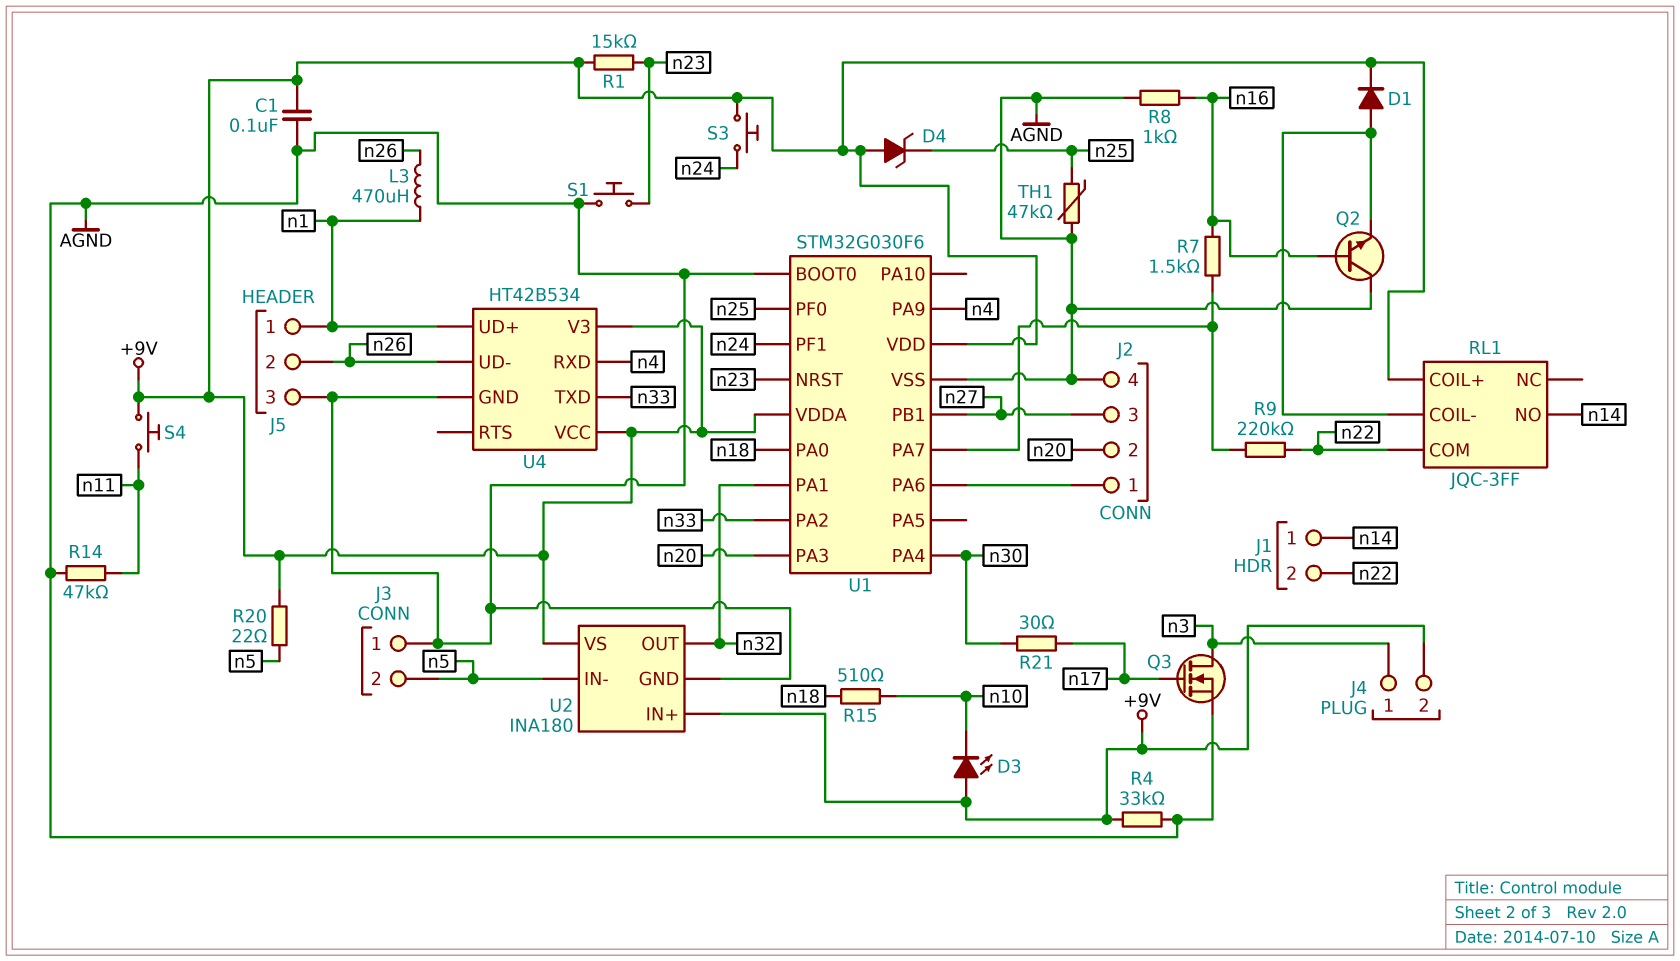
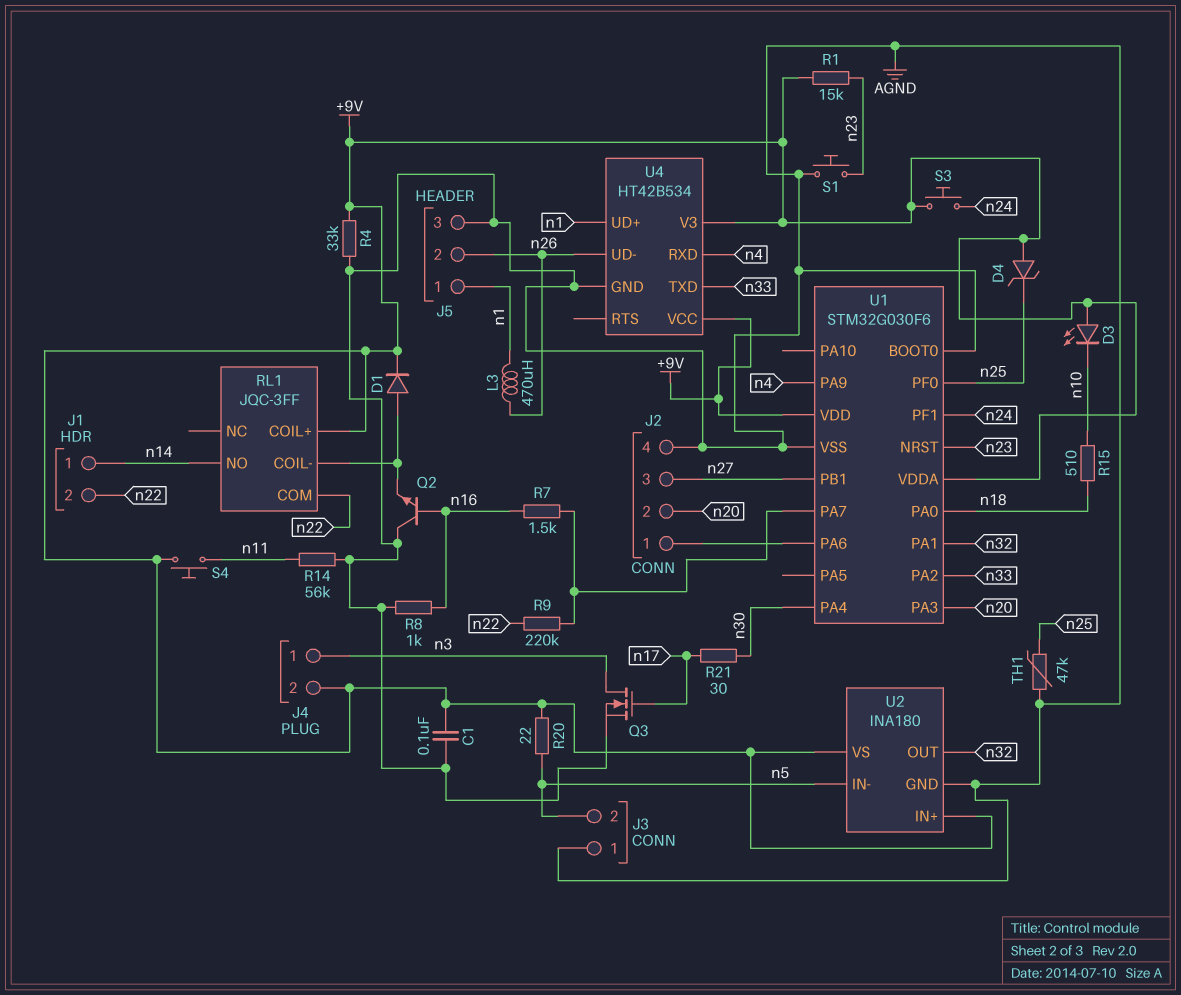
R14: 47k (AGND, n11) -> 56k (AGND, n11)

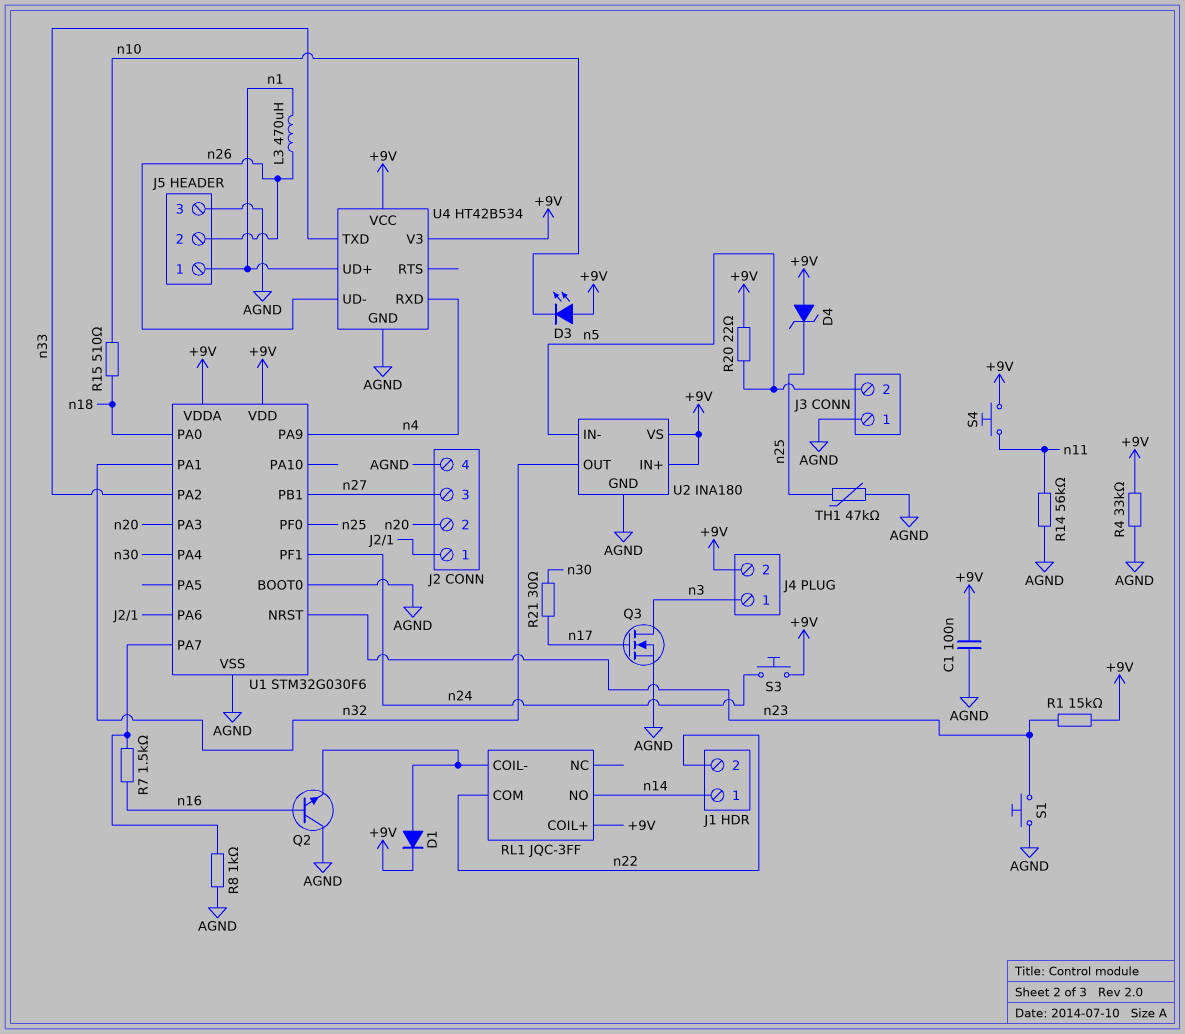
R8: 1k (AGND, n16) -> 1k (AGND, U1/PA7)
R9: 220k (U1/PA7, n22) -> none

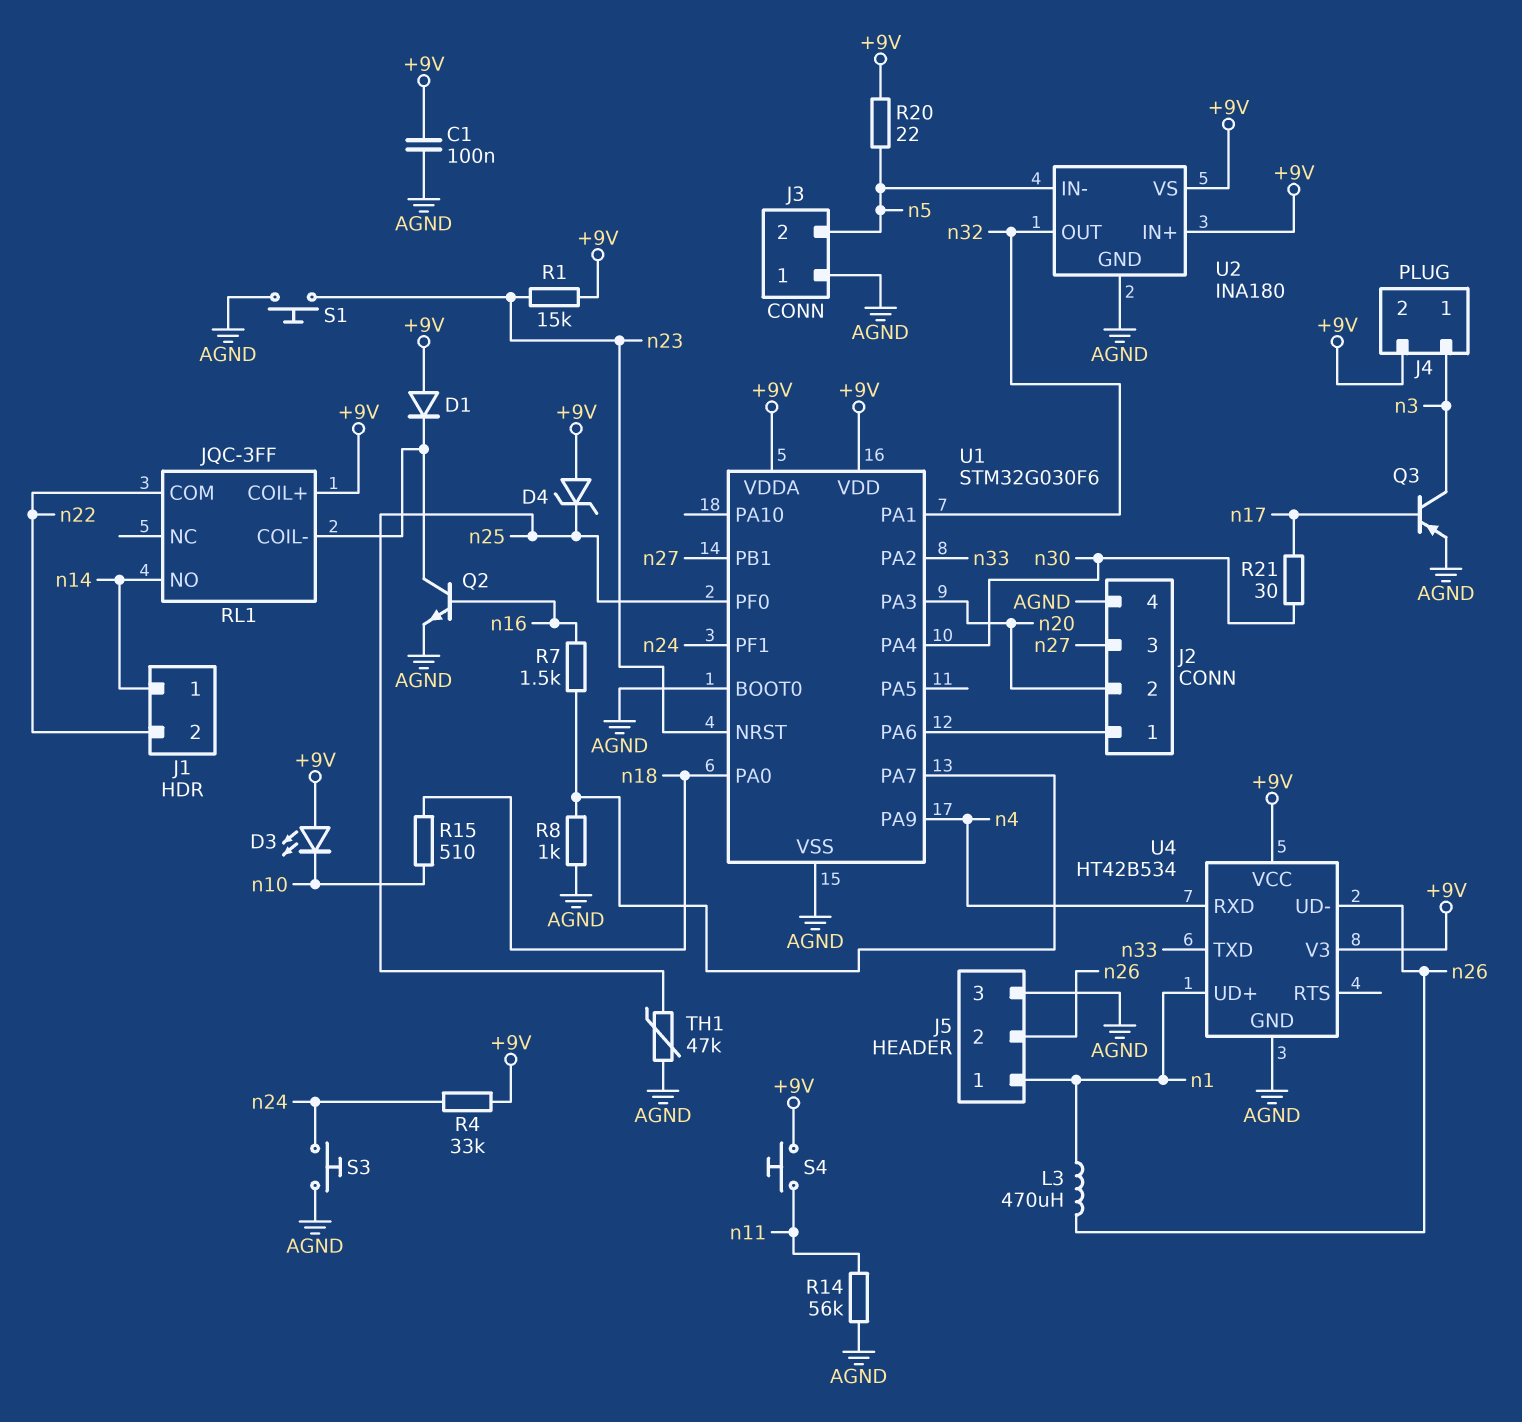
D1: diode (A RL1/COIL-, K +9V) -> diode (A +9V, K RL1/COIL-)
Q2: NPN (B n16, C AGND, E RL1/COIL-) -> NPN (B n16, C RL1/COIL-, E AGND)
Q3: NMOS (G n17, D n3, S AGND) -> PNP (B n17, C n3, E AGND)
R4: 33k (+9V, AGND) -> 33k (+9V, n24)
S3: button (+9V, n24) -> button (AGND, n24)

